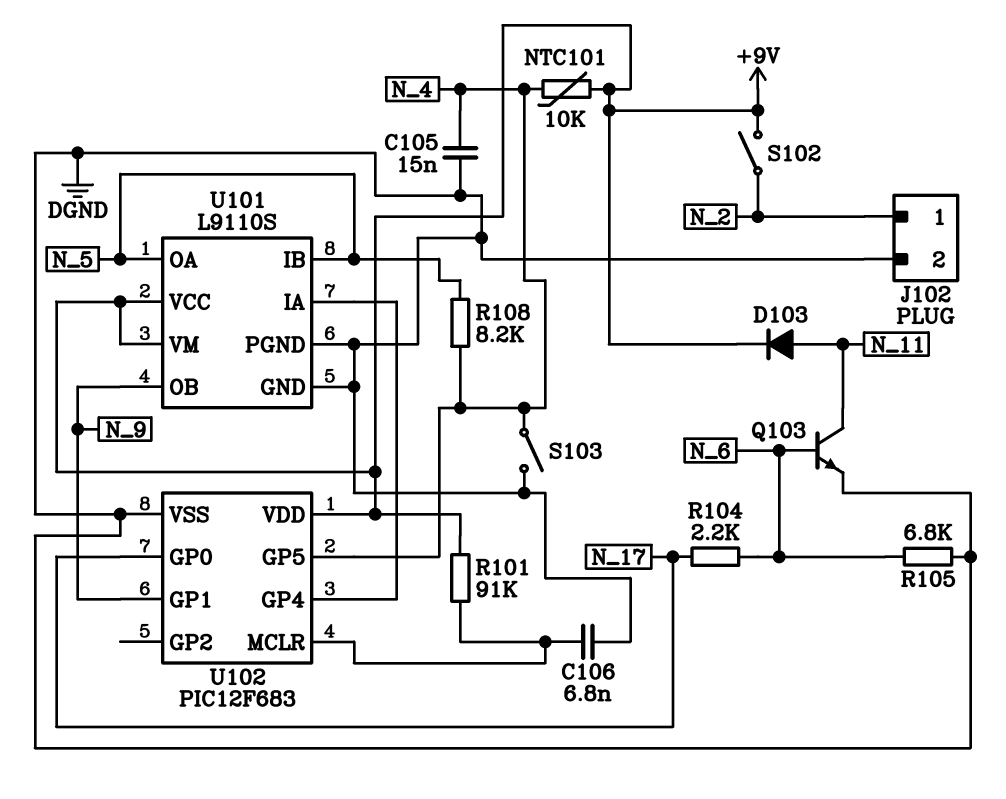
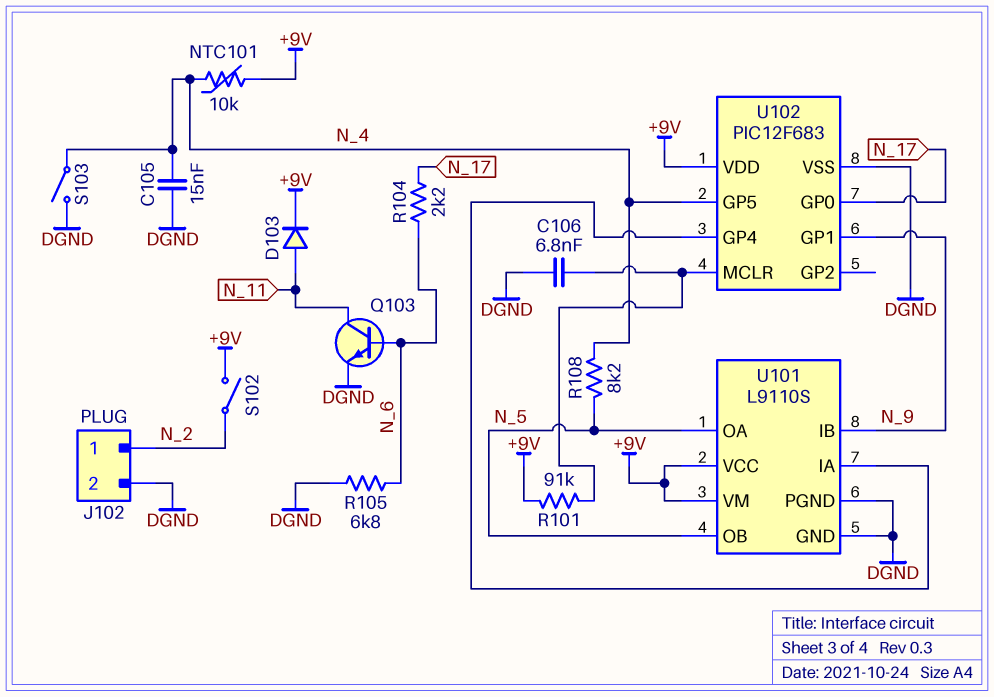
U101 pin IB: N_5 -> N_9
U101 pin OB: N_9 -> N_5

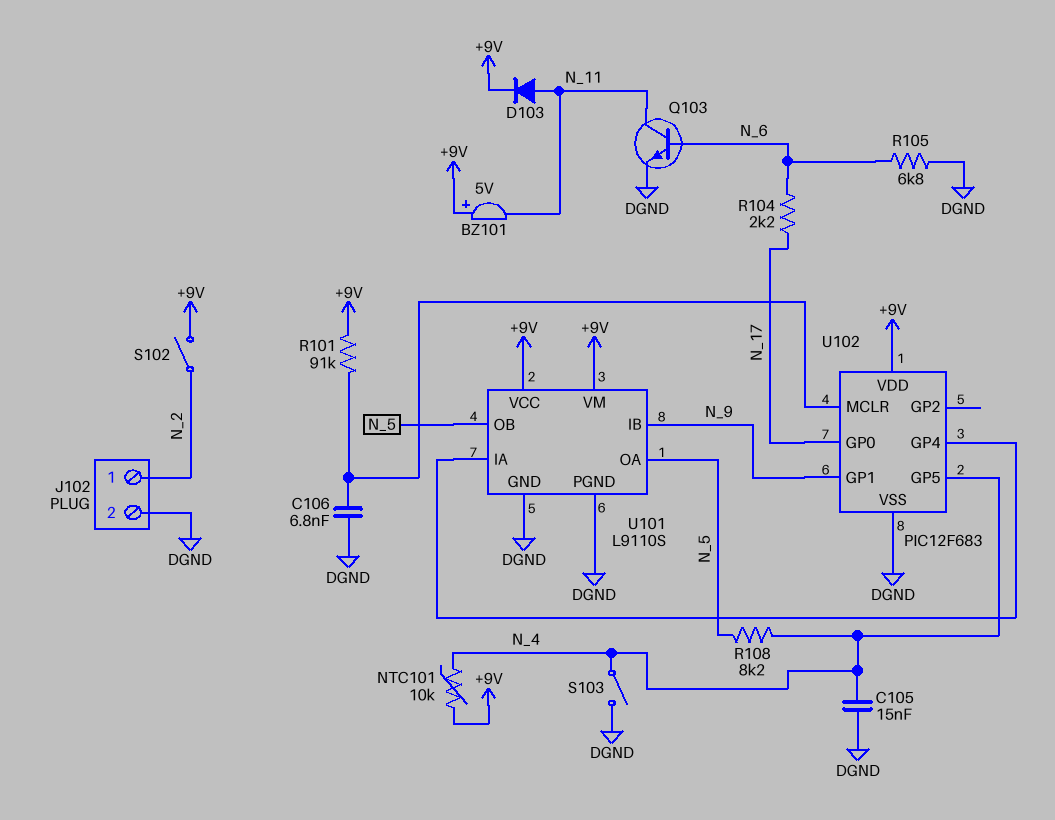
BZ101: none -> buzzer 5V (plus +9V, minus N_11)

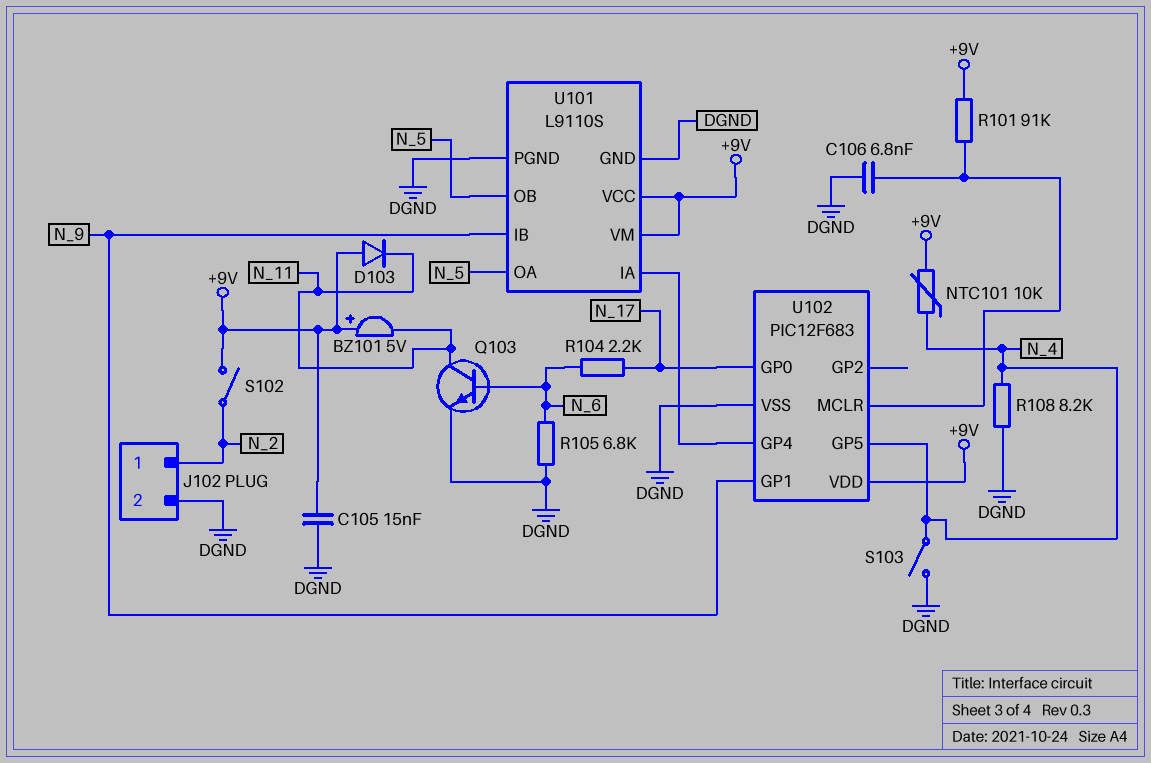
C105: 15nF (DGND, N_4) -> 15nF (+9V, DGND)
D103: diode (A N_11, K +9V) -> diode (A +9V, K N_11)
R108: 8.2k (N_4, N_5) -> 8.2k (DGND, N_4)

